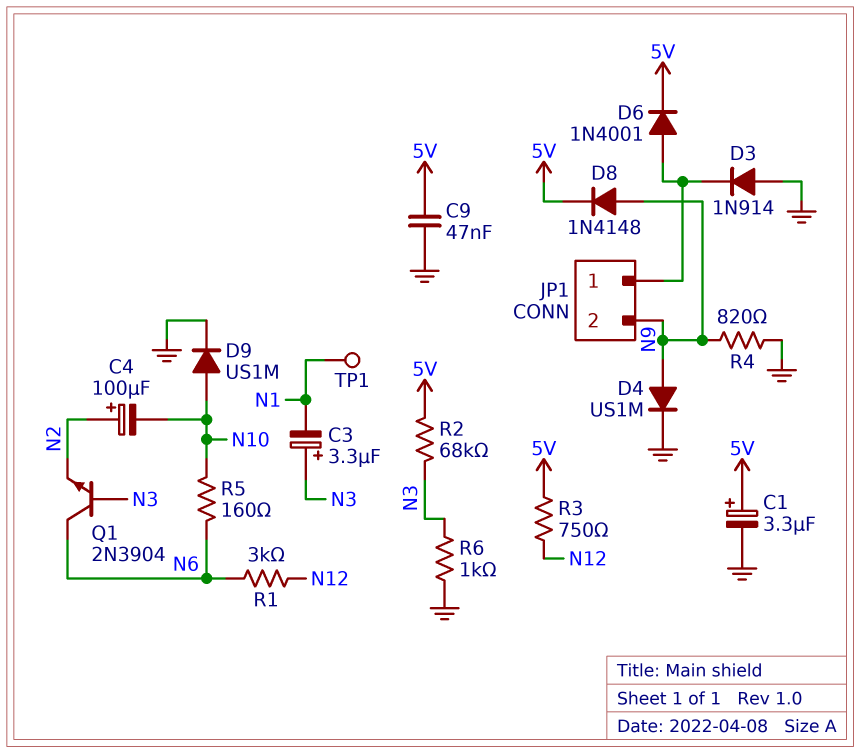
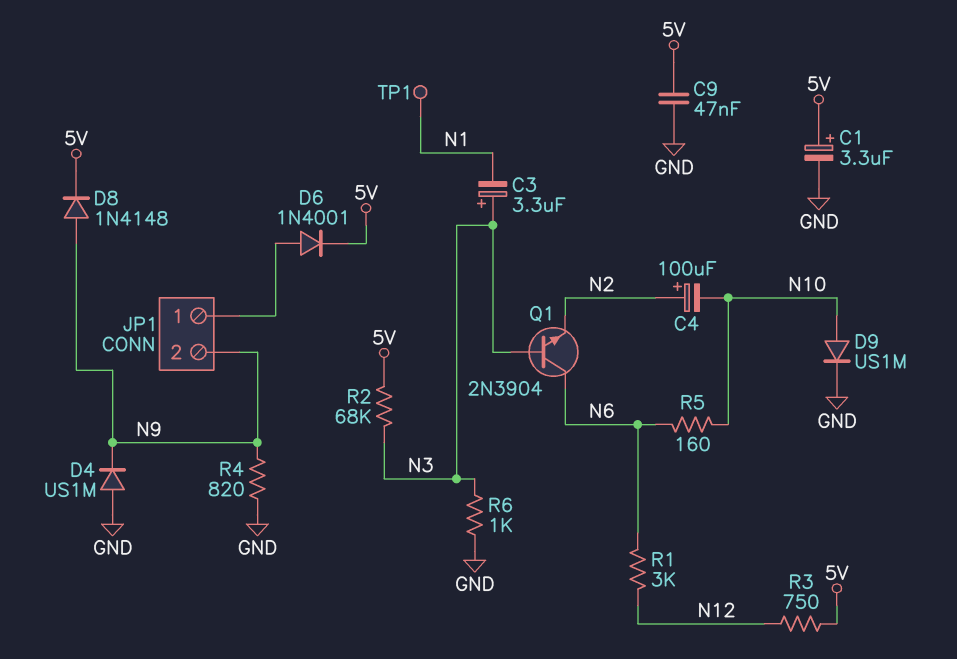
D3: diode 1N914 (A GND, K JP1/1) -> none
D4: diode US1M (A N9, K GND) -> diode US1M (A GND, K N9)

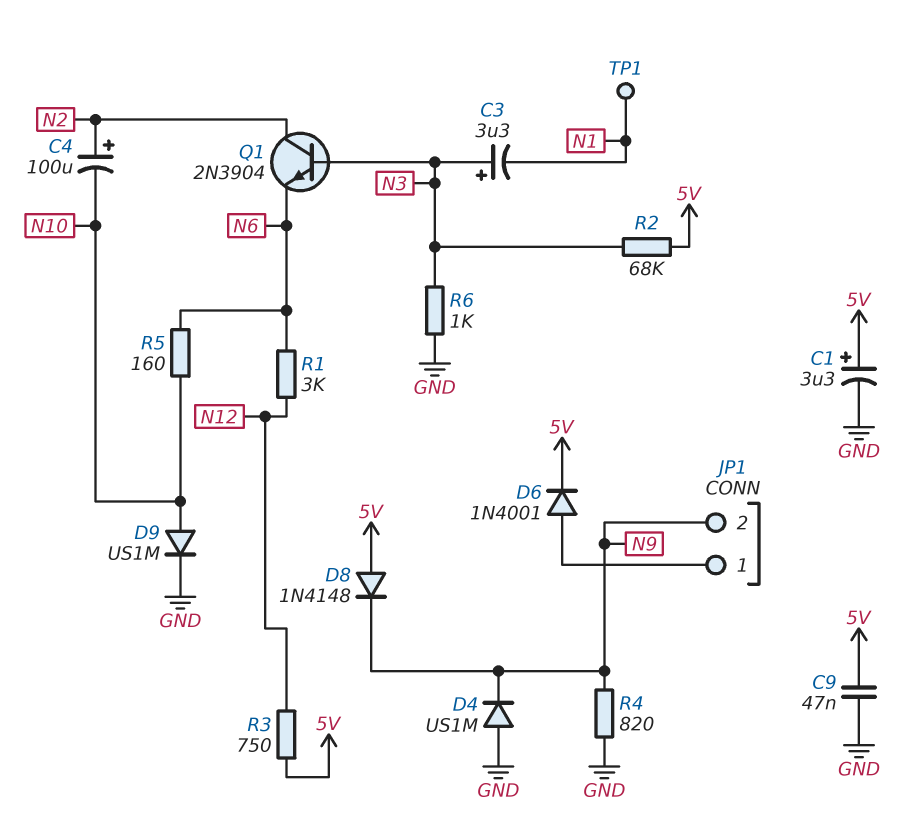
D8: diode 1N4148 (A N9, K 5V) -> diode 1N4148 (A 5V, K N9)
Q1: NPN 2N3904 (B N3, C N6, E N2) -> NPN 2N3904 (B N3, C N2, E N6)

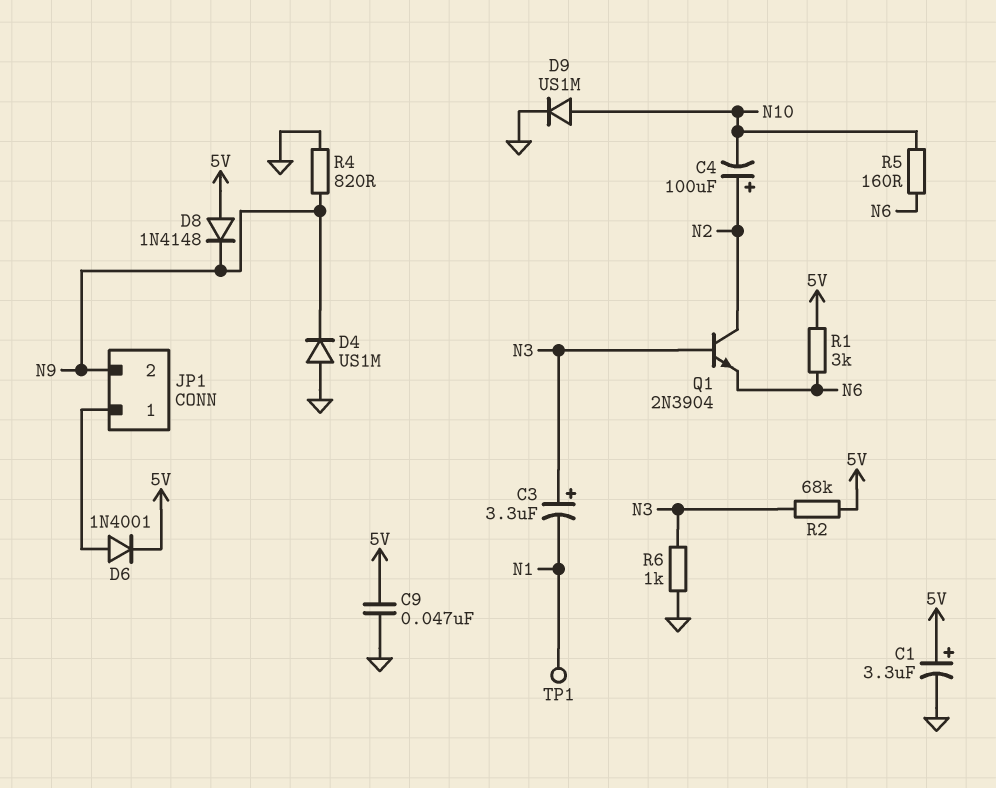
R1: 3k (N6, N12) -> 3k (5V, N6)
R3: 750 (5V, N12) -> none

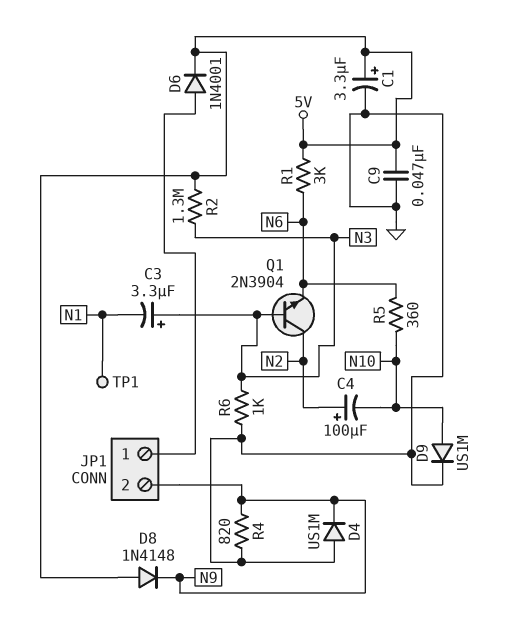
R2: 68k (5V, N3) -> 1.3M (5V, N3)
R5: 160 (N6, N10) -> 360 (N6, N10)

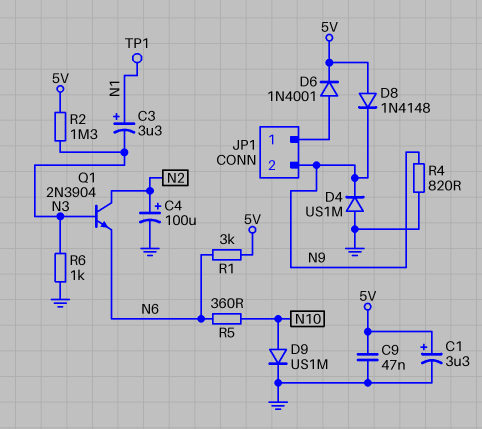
C3: 3.3uF (plus N3, minus N1) -> 3.3uF (plus N1, minus N3)
C4: 100uF (plus N2, minus N10) -> 100uF (plus N2, minus GND)

